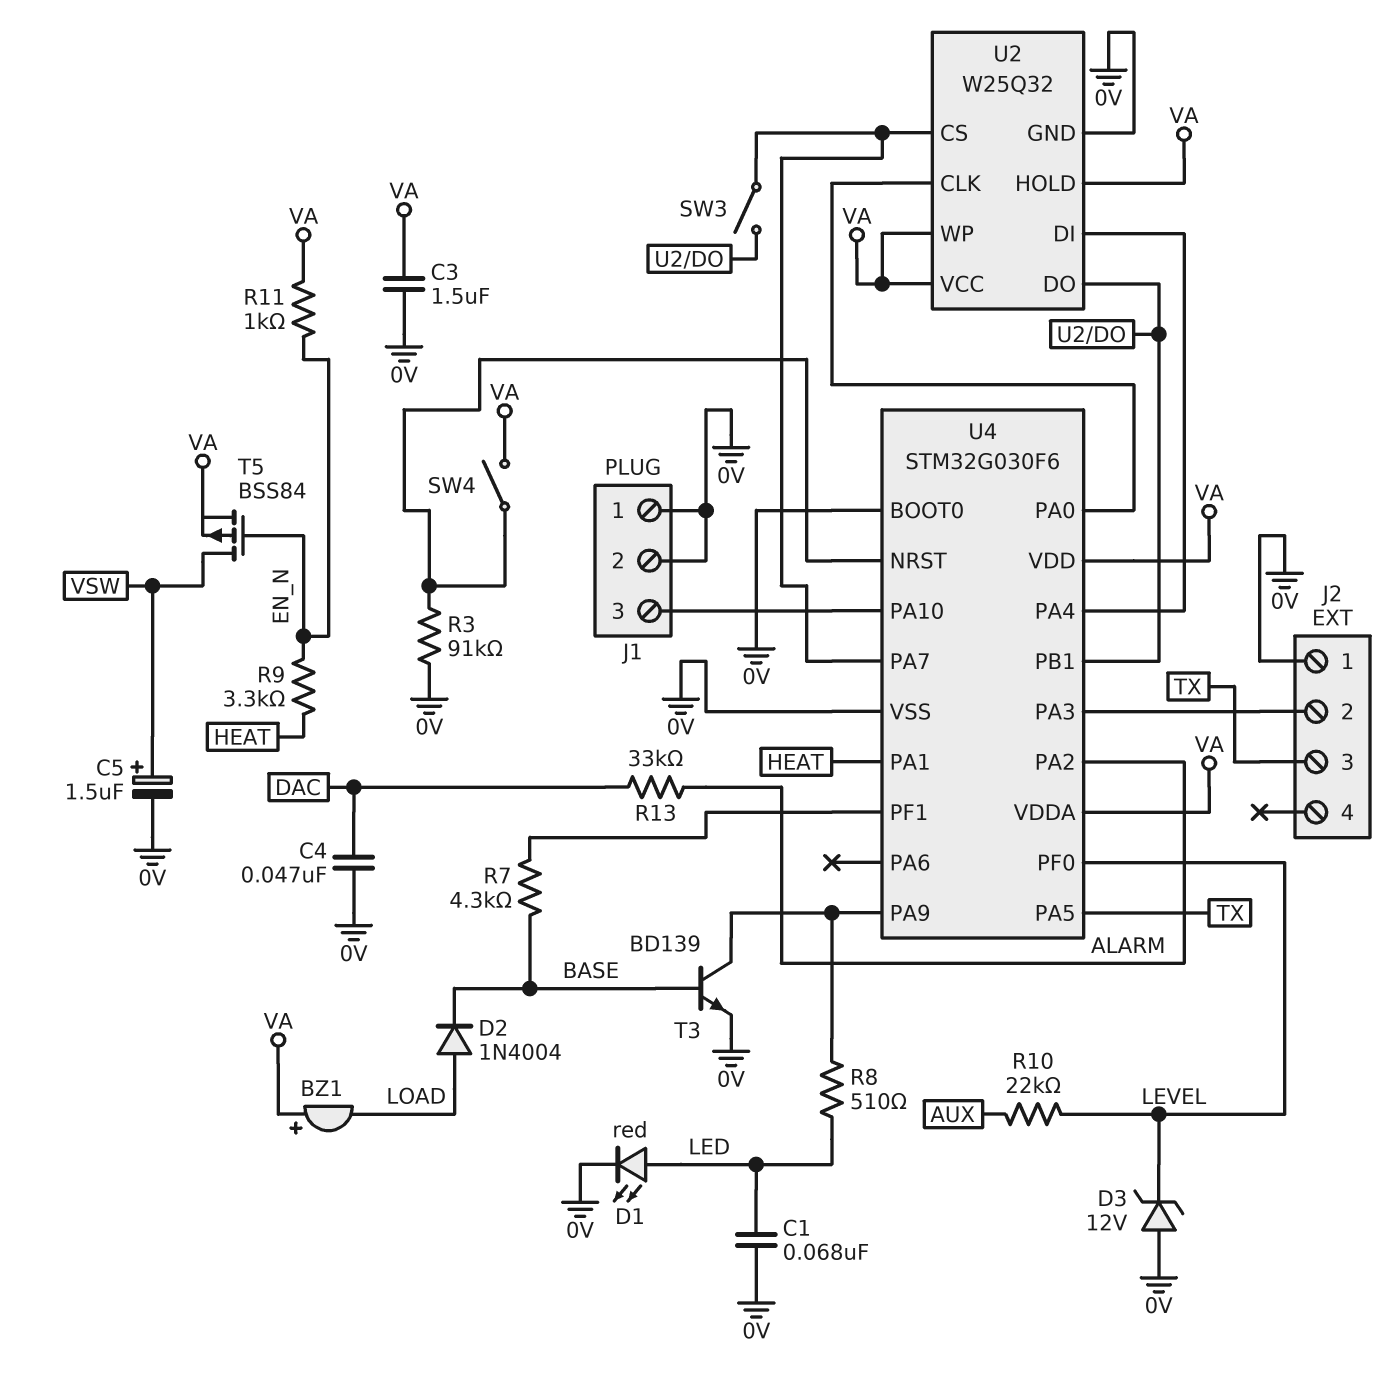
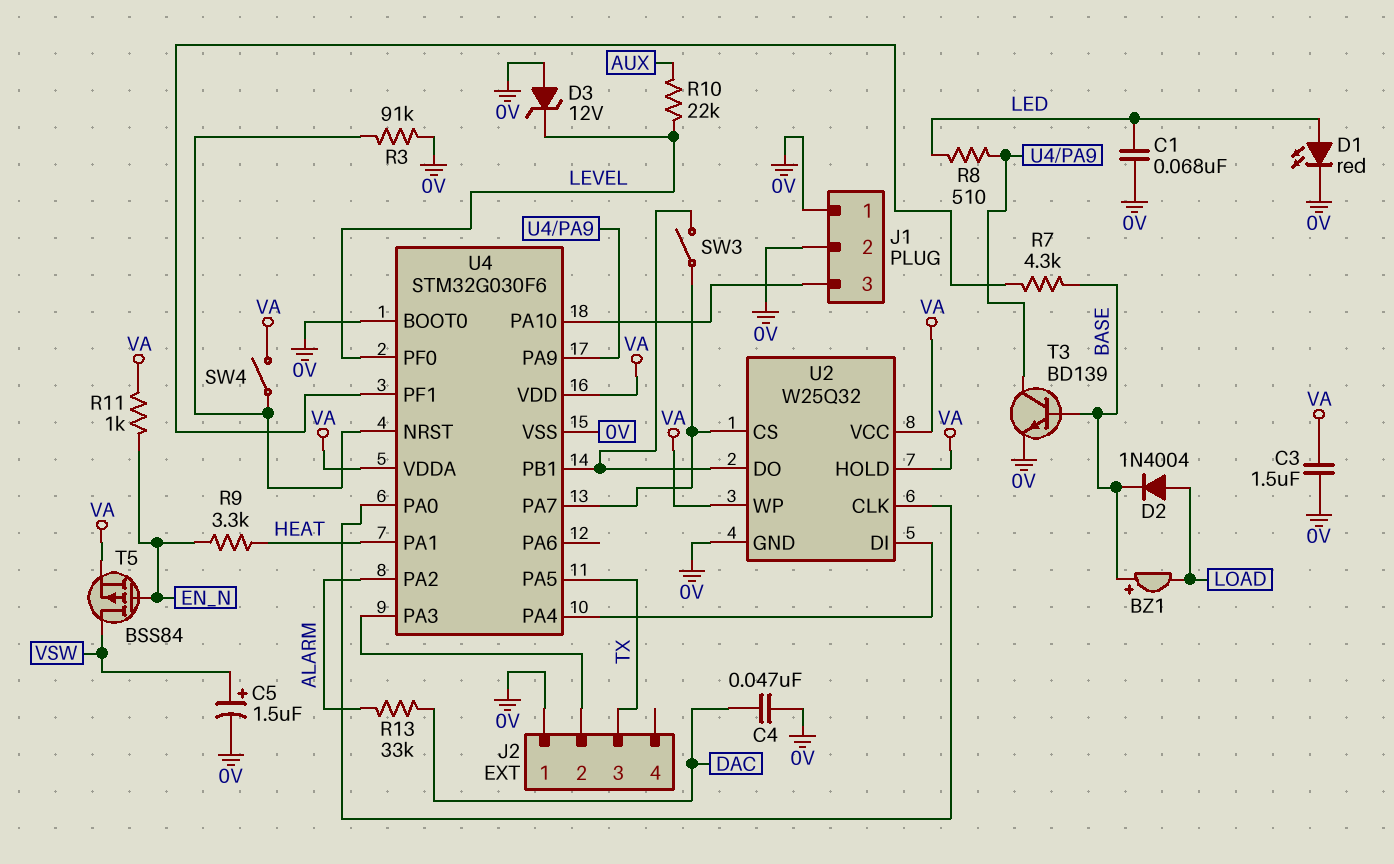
BZ1: buzzer (plus VA, minus LOAD) -> buzzer (plus BASE, minus LOAD)

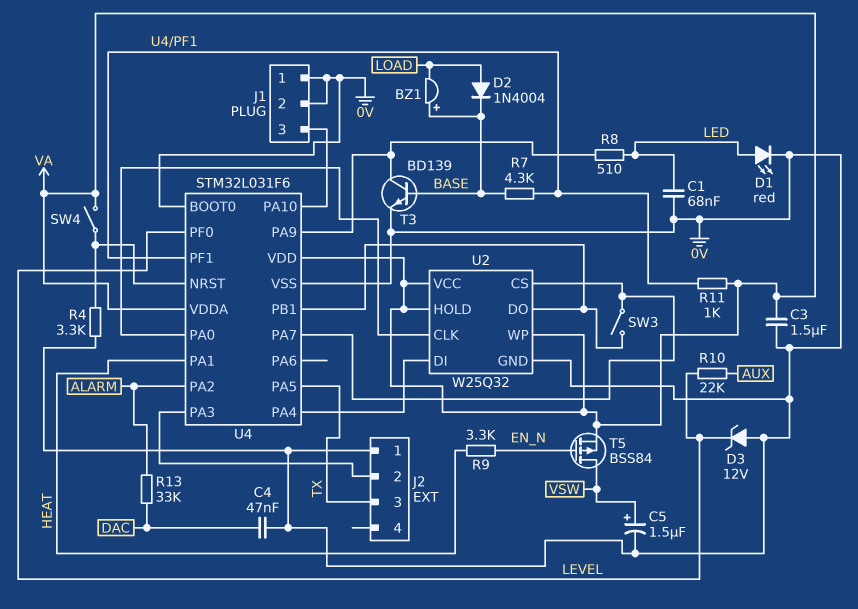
R3: 91k (0V, U4/NRST) -> none
R4: none -> 3.3k (0V, U4/NRST)
R11: 1k (EN_N, VA) -> 1k (U4/PF1, VA)
U4: STM32G030F6 -> STM32L031F6

